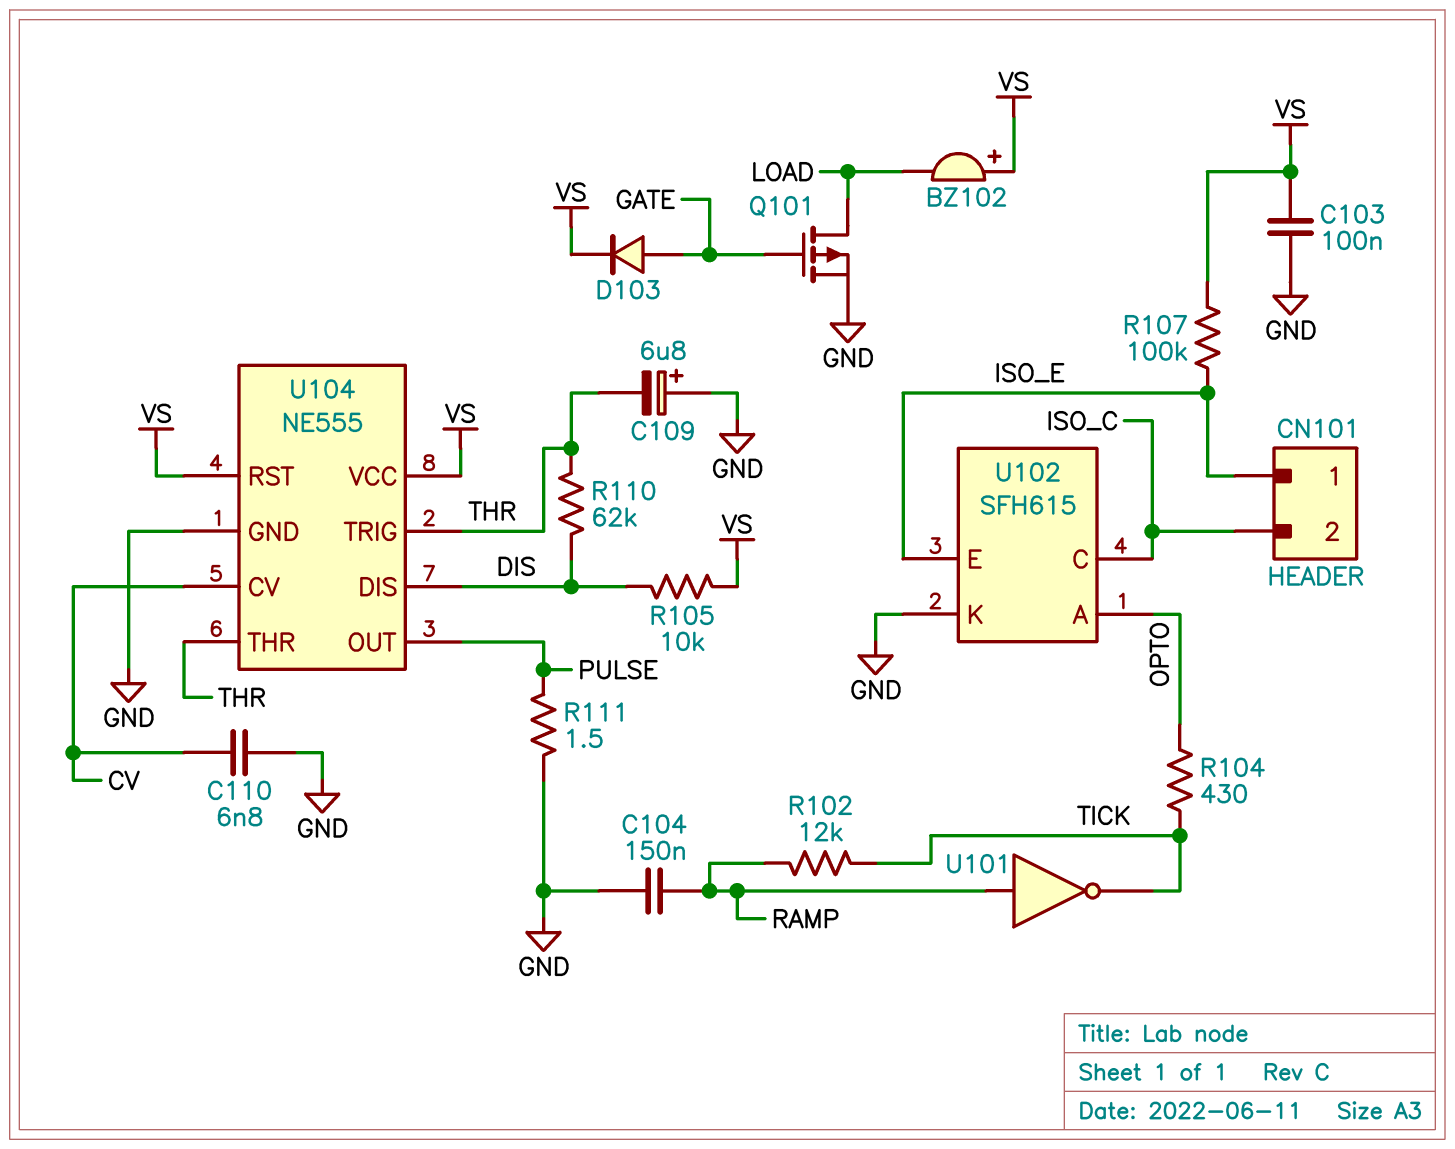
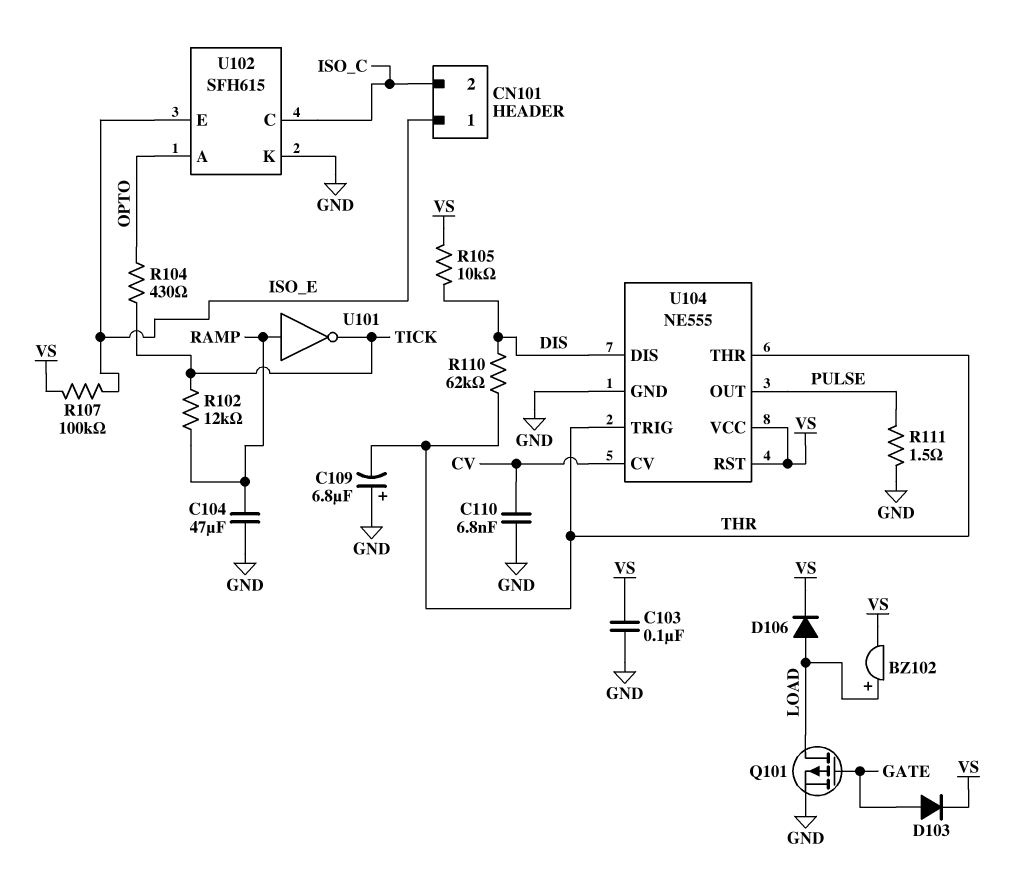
BZ102: buzzer (plus VS, minus LOAD) -> buzzer (plus LOAD, minus VS)
C104: 150nF (GND, RAMP) -> 47uF (GND, RAMP)
D106: none -> diode (A LOAD, K VS)

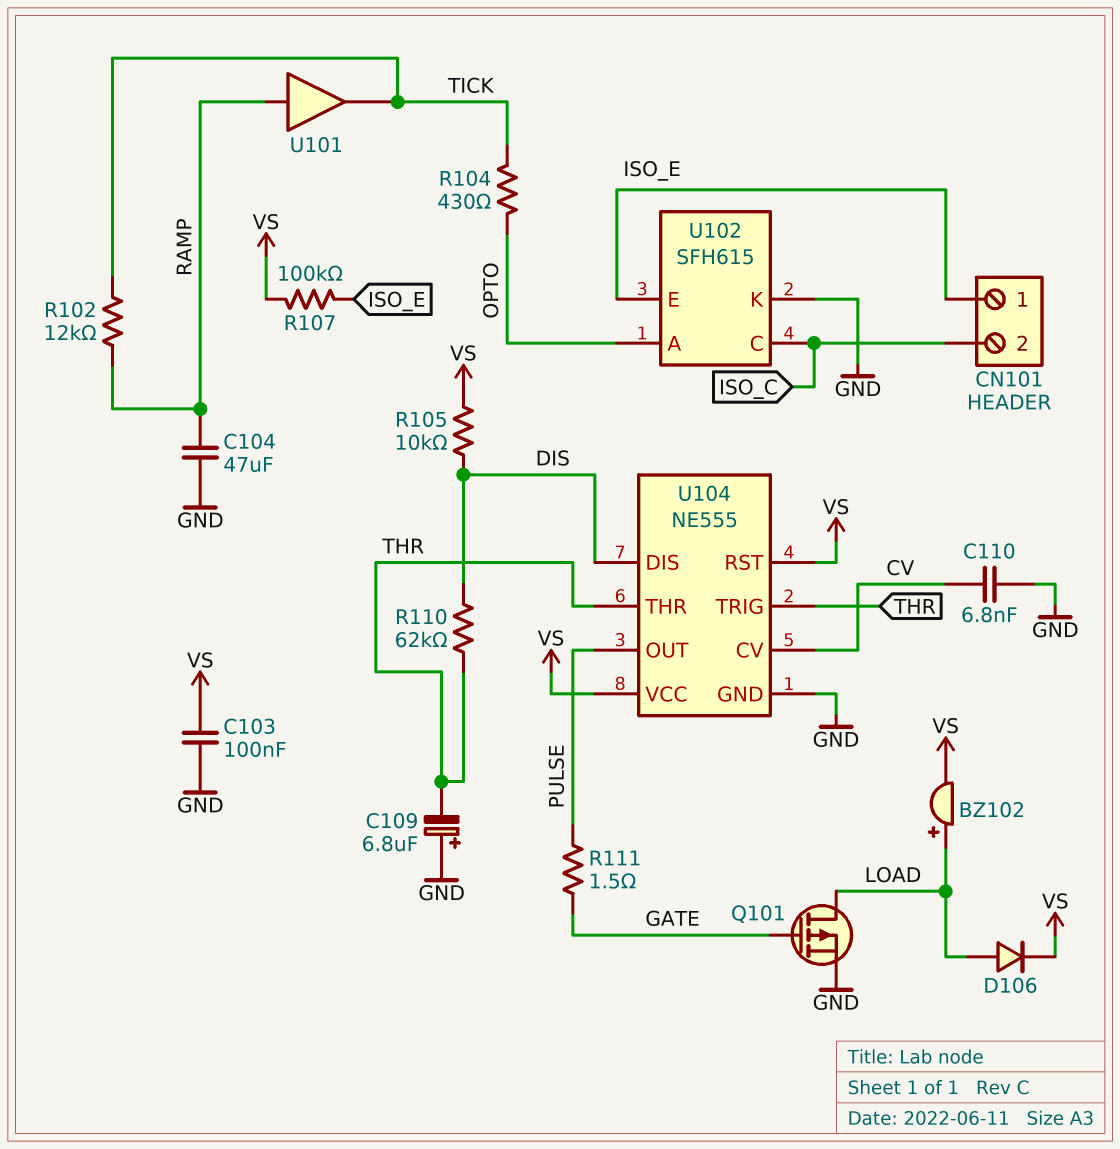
D103: diode (A GATE, K VS) -> none
R111: 1.5 (GND, PULSE) -> 1.5 (GATE, PULSE)
U101: NOT (in RAMP, out TICK) -> buffer (in RAMP, out TICK)

